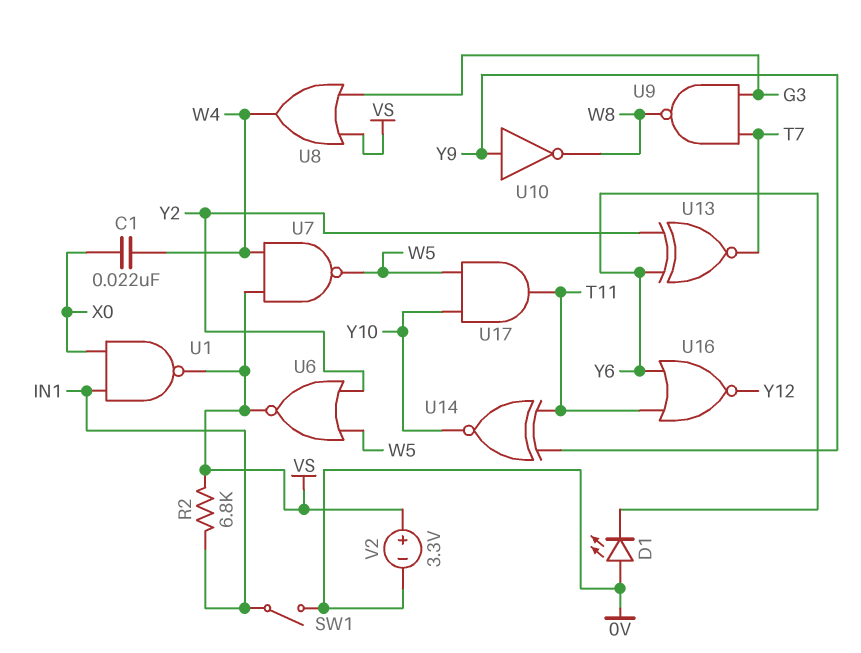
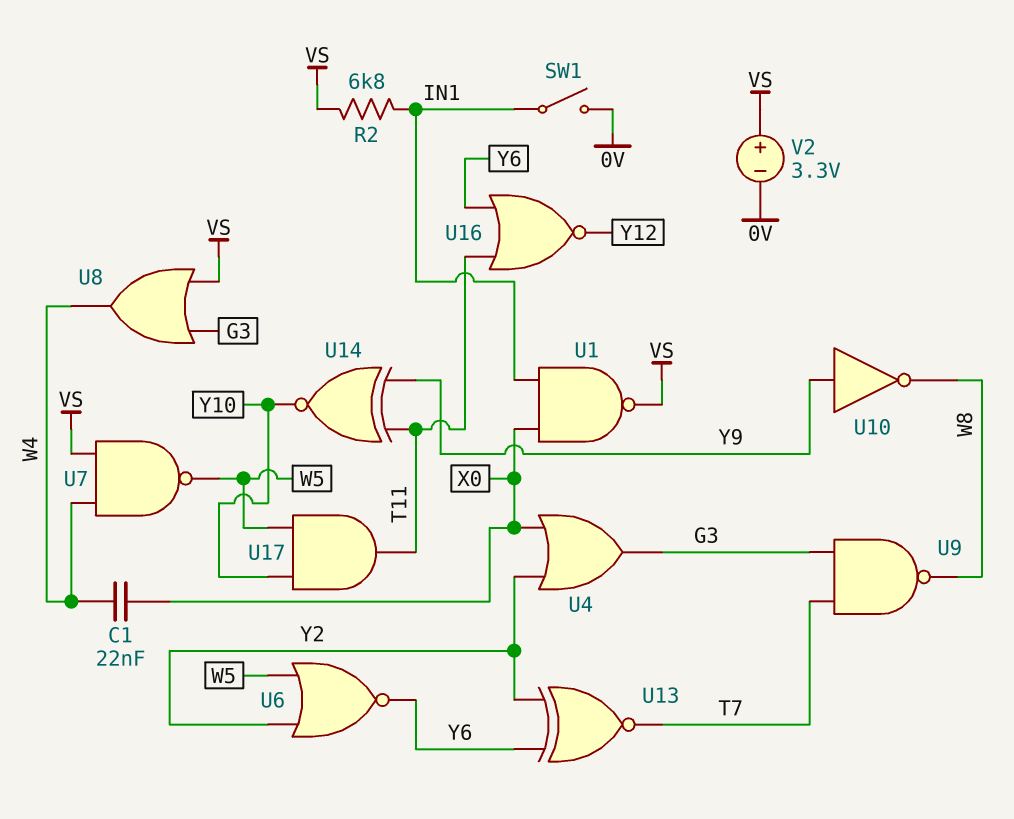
D1: LED (A 0V, K Y6) -> none
U4: none -> OR (in X0, in Y2, out G3)
U6: NOR (in W5, in Y2, out VS) -> NOR (in W5, in Y2, out Y6)

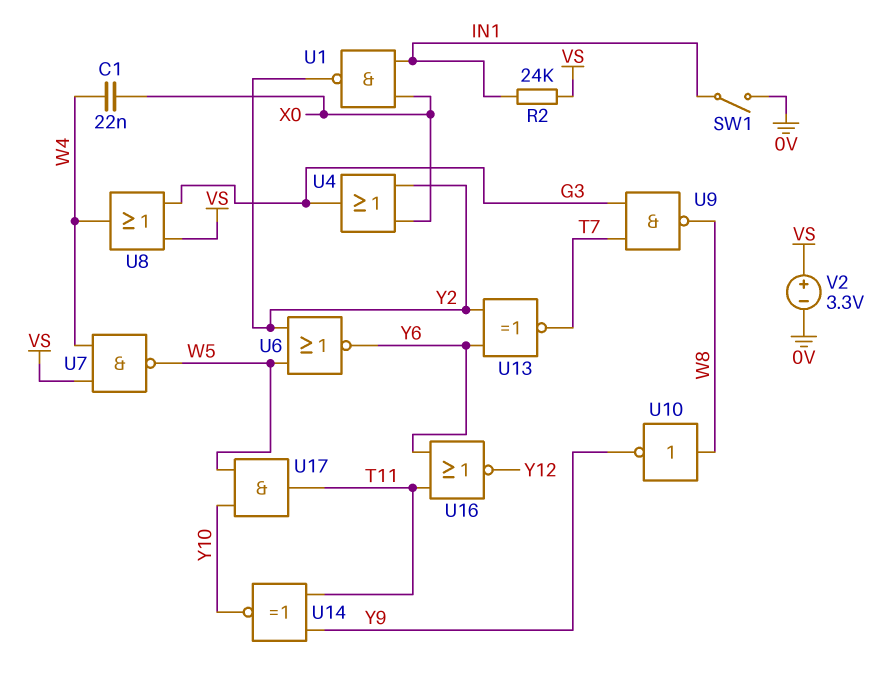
R2: 6.8k (IN1, VS) -> 24k (IN1, VS)
U1: NAND (in IN1, in X0, out VS) -> NAND (in IN1, in X0, out Y2)
U10: NOT (in Y9, out W8) -> NOT (in W8, out Y9)

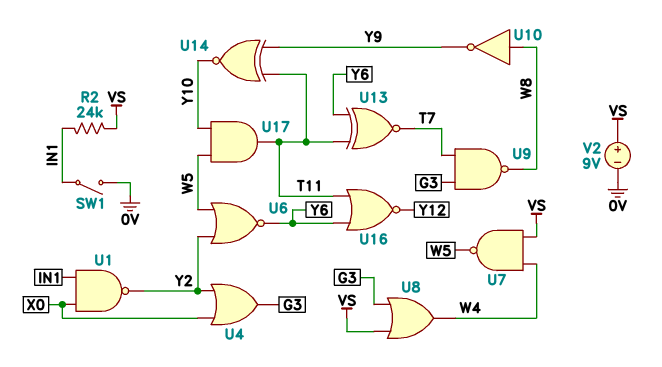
C1: 22nF (W4, X0) -> none
U13: XNOR (in Y2, in Y6, out T7) -> XNOR (in T11, in Y6, out T7)
V2: 3.3V (plus VS, minus 0V) -> 9V (plus VS, minus 0V)

